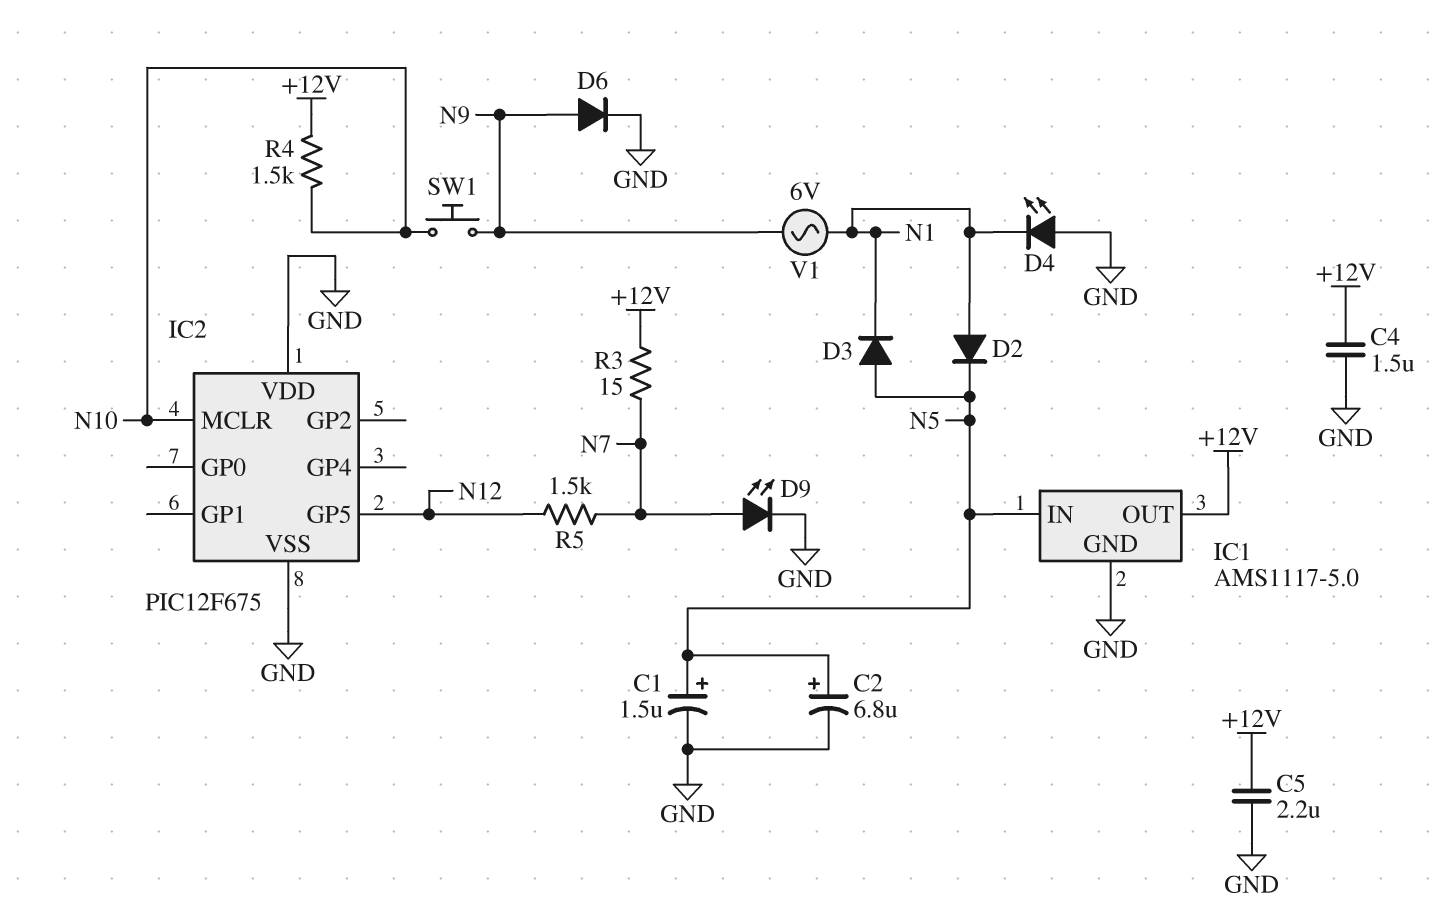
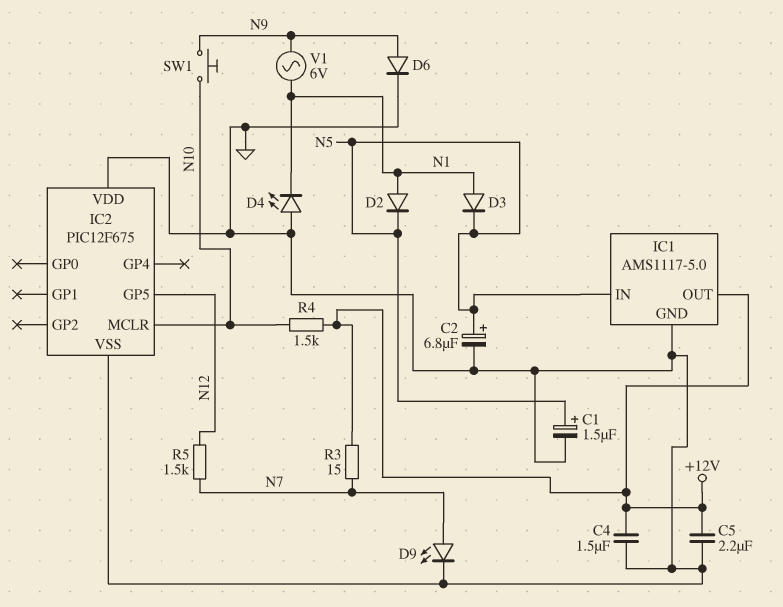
D3: diode (A N5, K N1) -> diode (A N1, K N5)

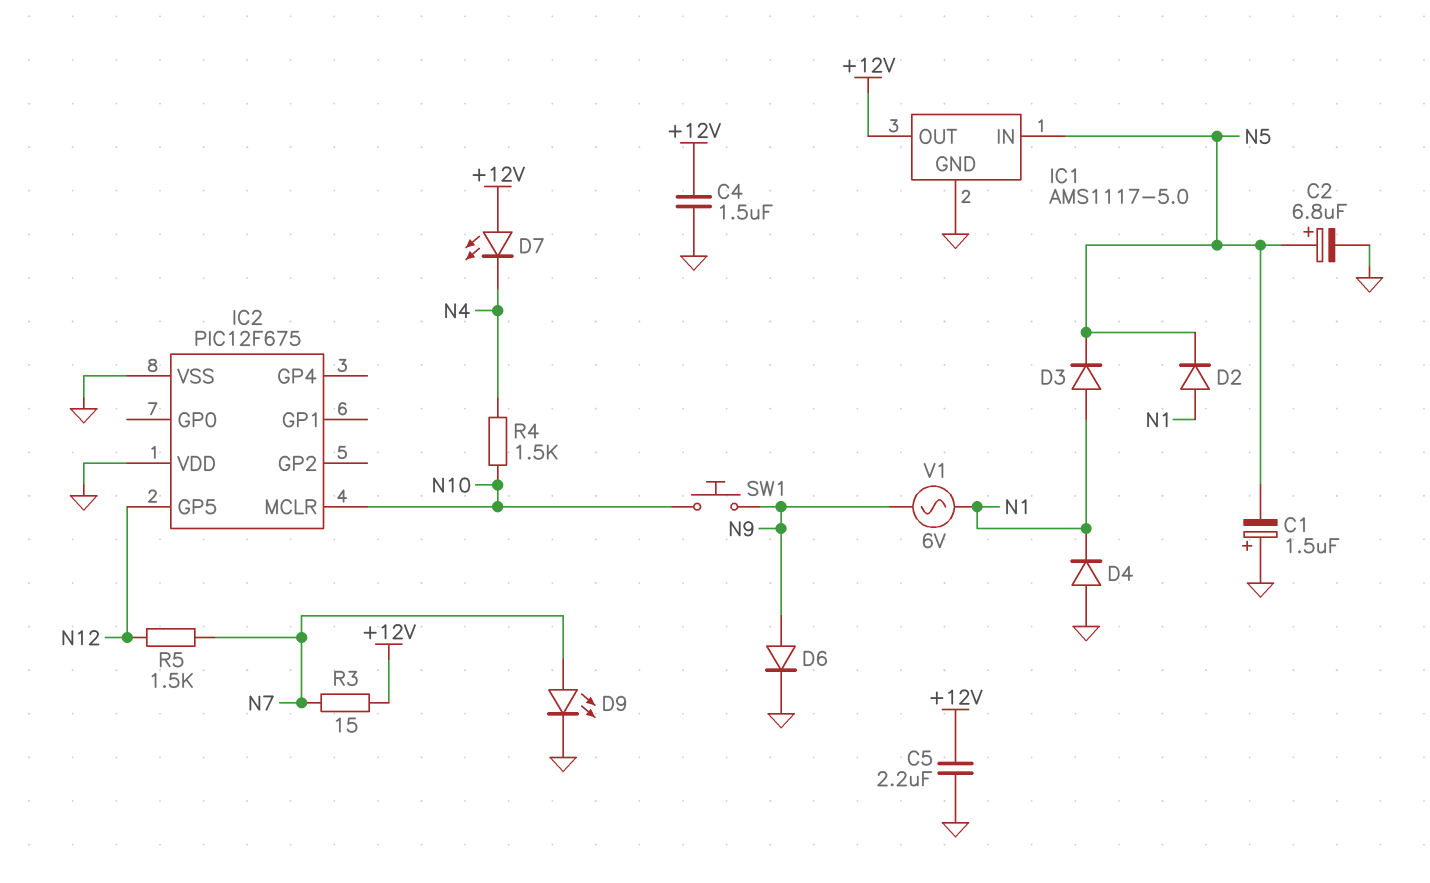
C1: 1.5uF (plus N5, minus GND) -> 1.5uF (plus GND, minus N5)
D4: LED (A GND, K N1) -> diode (A GND, K N1)
D7: none -> LED (A +12V, K N4)
R4: 1.5k (+12V, N10) -> 1.5k (N4, N10)

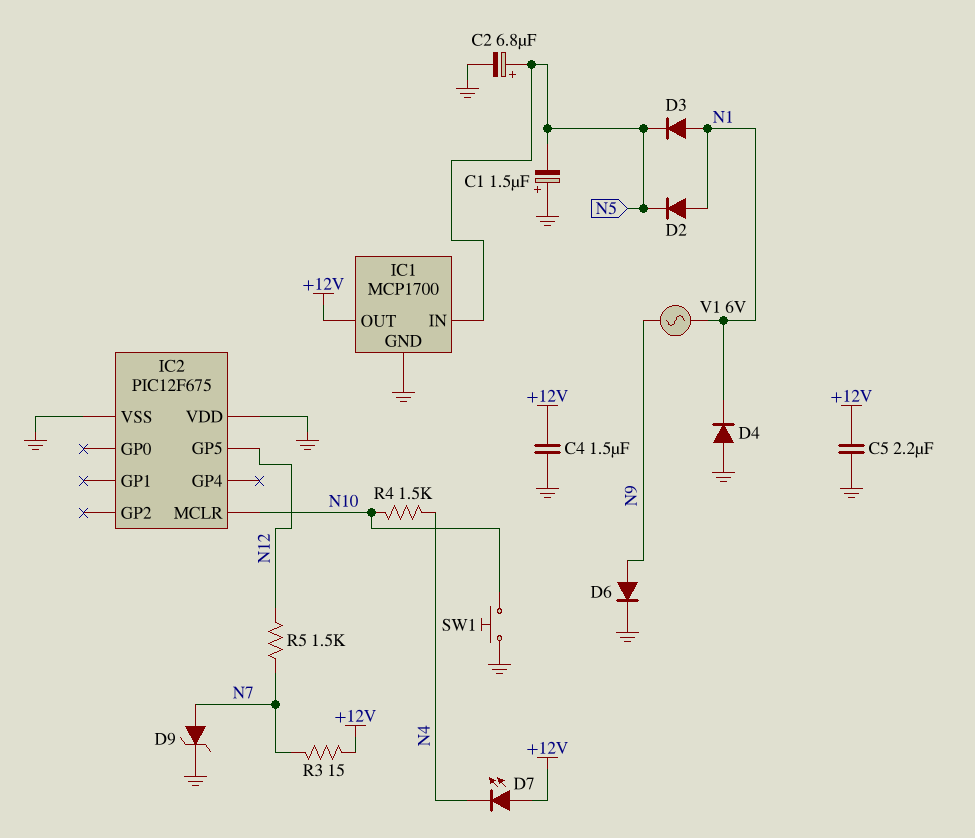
D9: LED (A N7, K GND) -> zener (A N7, K GND)
IC1: AMS1117-5.0 -> MCP1700
SW1: button (N9, N10) -> button (GND, N10)

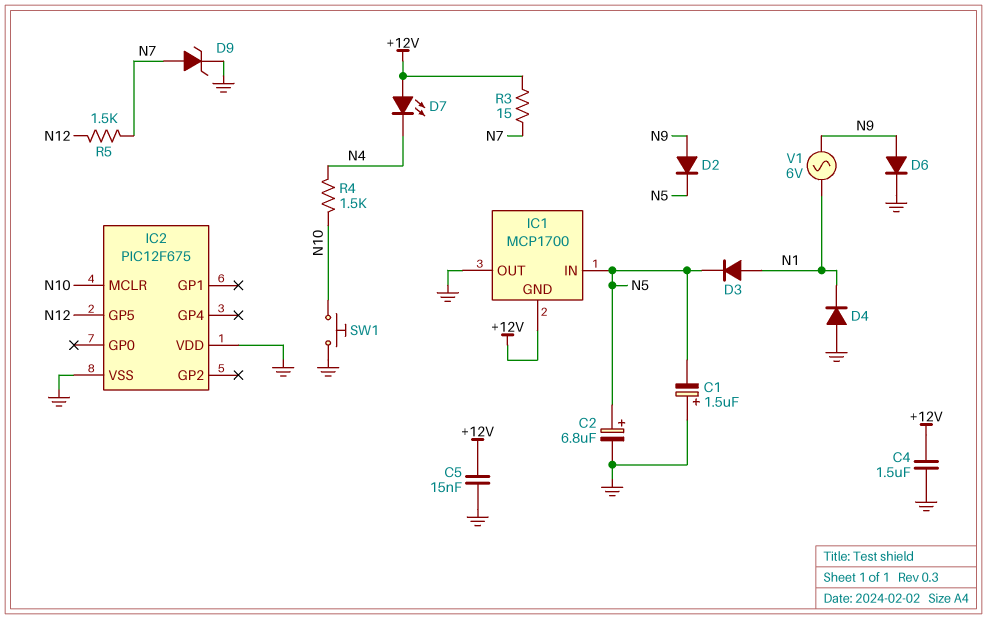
C5: 2.2uF (+12V, GND) -> 15nF (+12V, GND)
D2: diode (A N1, K N5) -> diode (A N9, K N5)
IC1 pin GND: GND -> +12V
IC1 pin OUT: +12V -> GND

